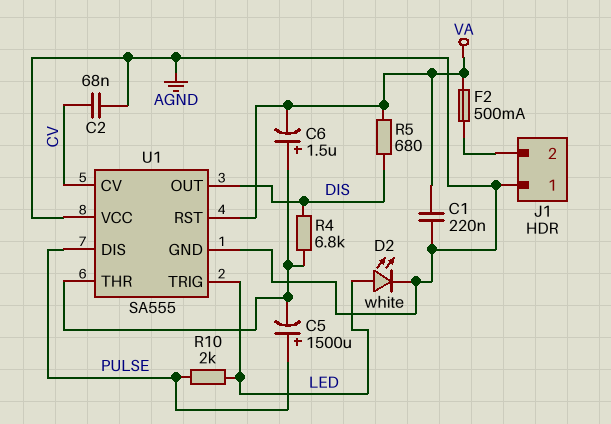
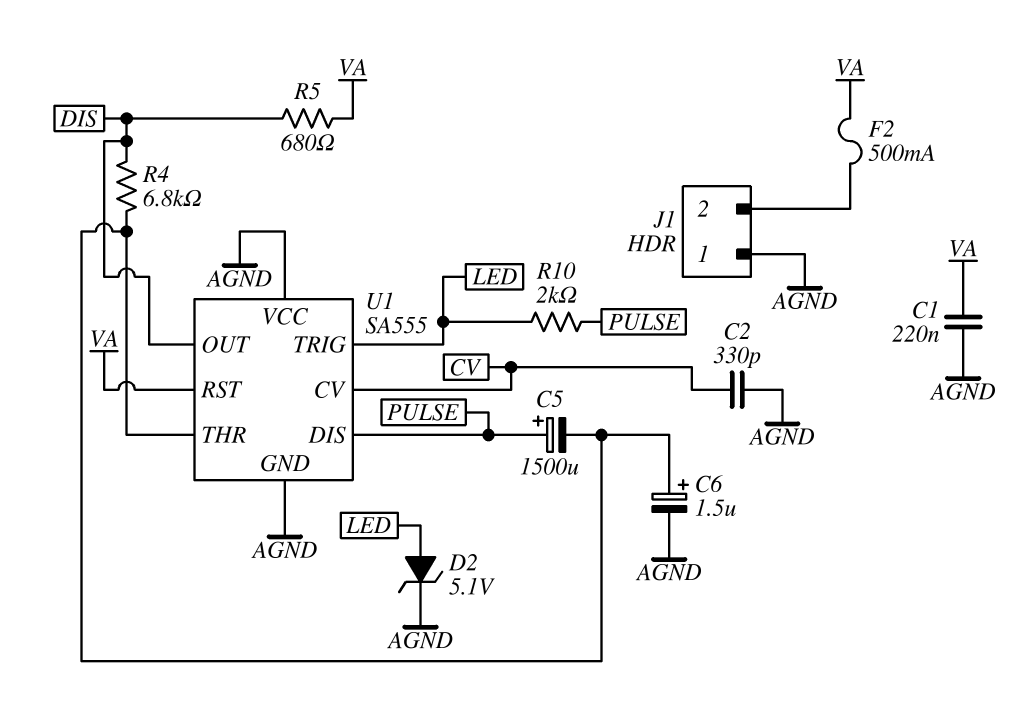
C2: 68nF (AGND, CV) -> 330pF (AGND, CV)
C6: 1.5uF (plus U1/THR, minus VA) -> 1.5uF (plus U1/THR, minus AGND)
D2: LED white (A LED, K AGND) -> zener 5.1V (A LED, K AGND)

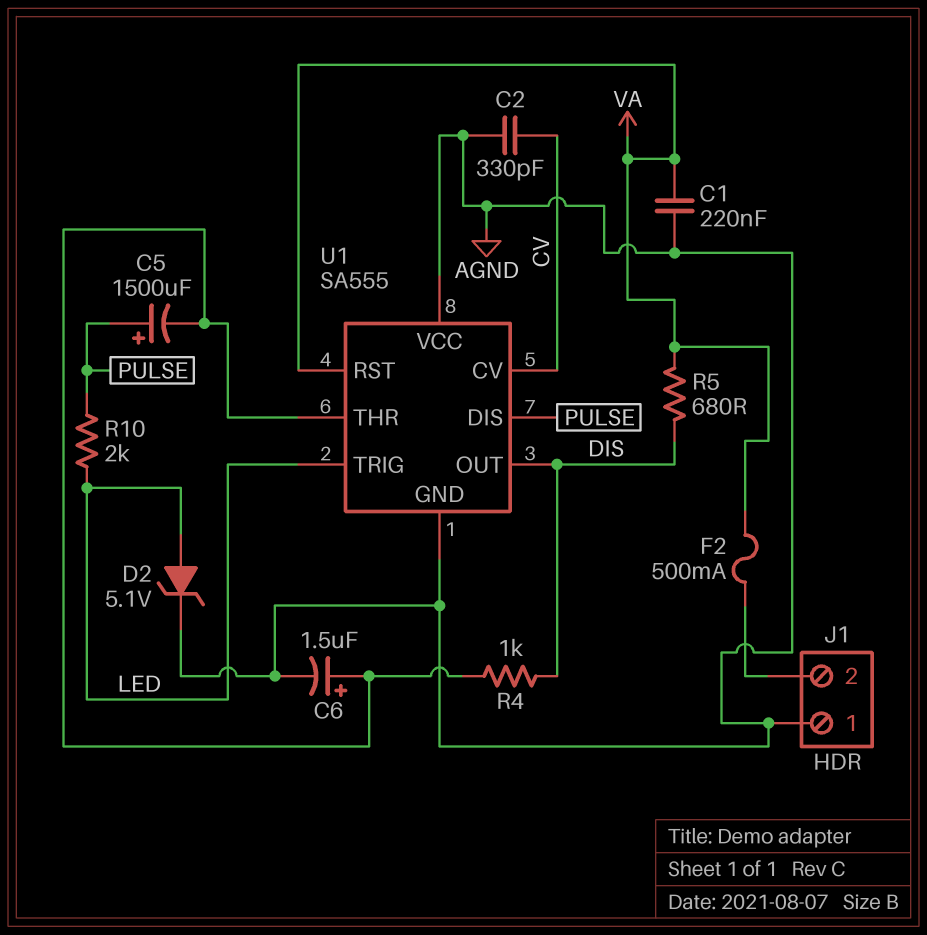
R4: 6.8k (DIS, U1/THR) -> 1k (DIS, U1/THR)

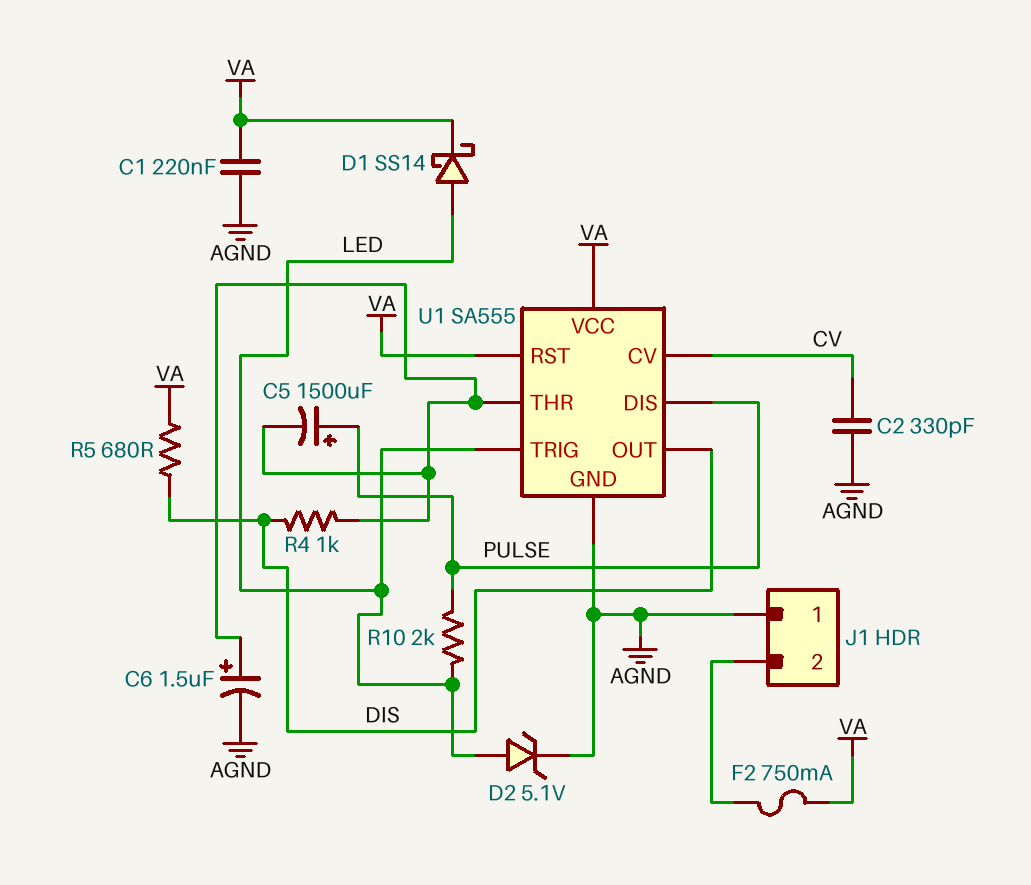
D1: none -> schottky SS14 (A LED, K VA)
F2: 500mA (J1/2, VA) -> 750mA (J1/2, VA)
U1 pin VCC: AGND -> VA

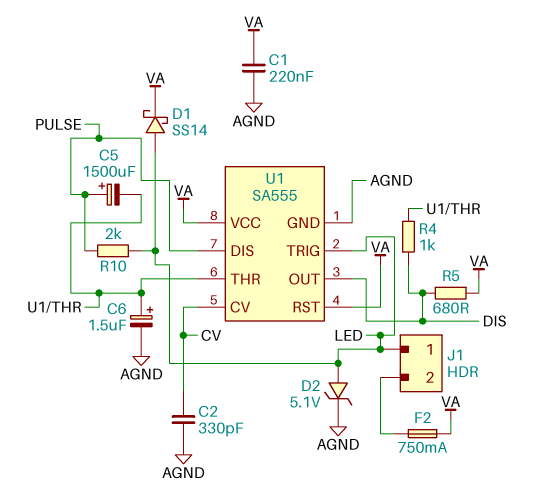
J1 pin 1: AGND -> LED

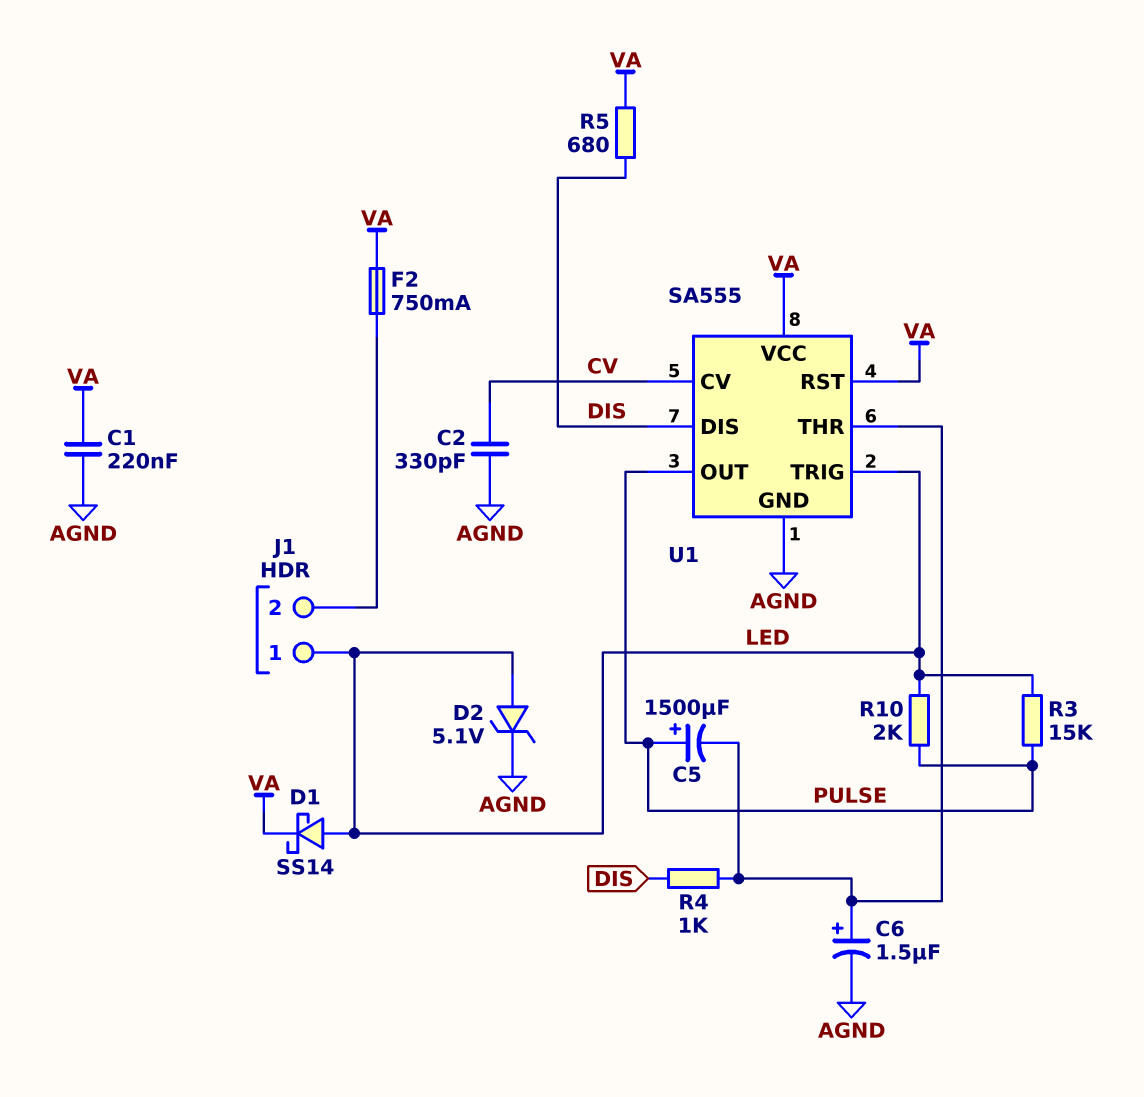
R3: none -> 15k (LED, PULSE)
U1 pin DIS: PULSE -> DIS
U1 pin OUT: DIS -> PULSE

